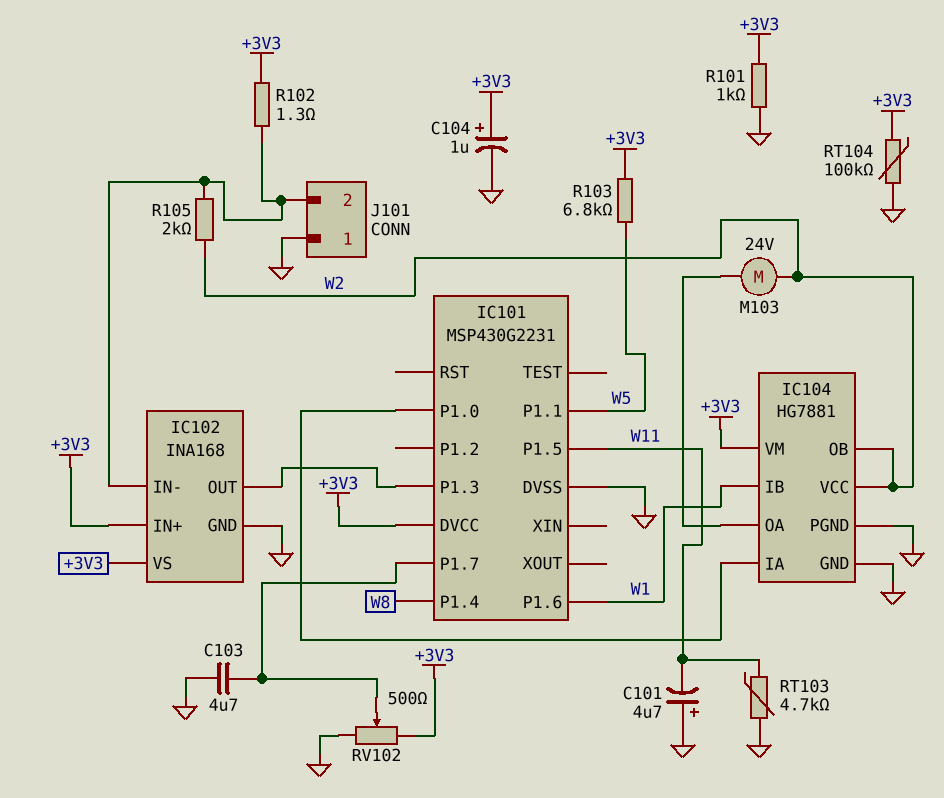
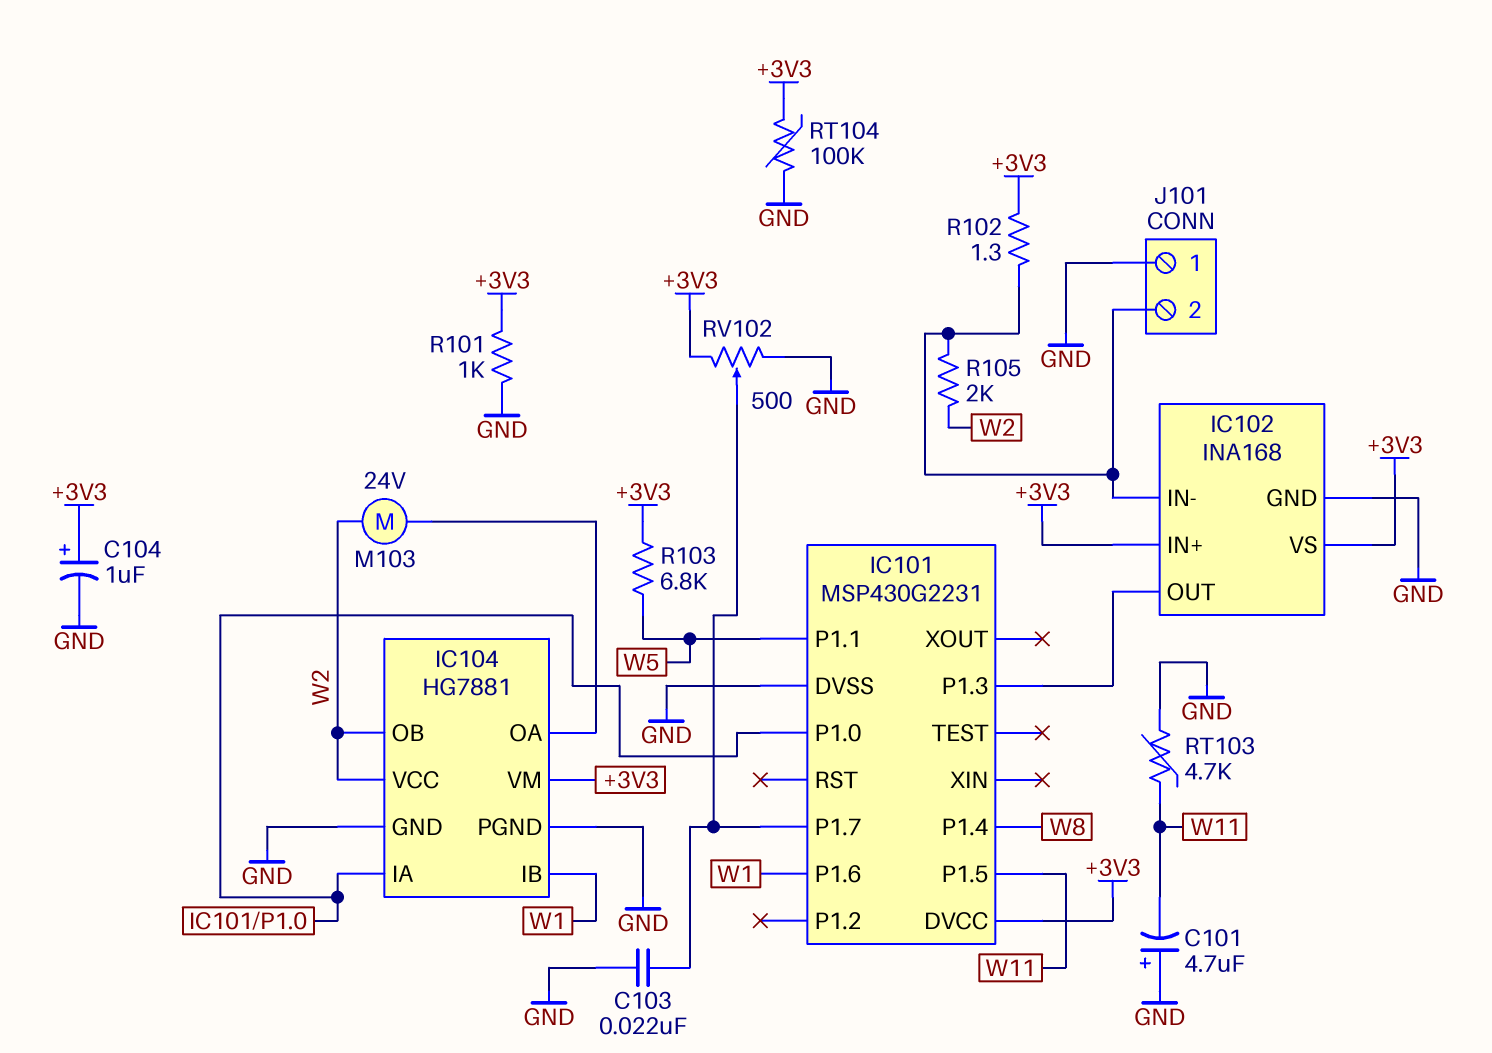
C103: 4.7uF (GND, IC101/P1.7) -> 22nF (GND, IC101/P1.7)

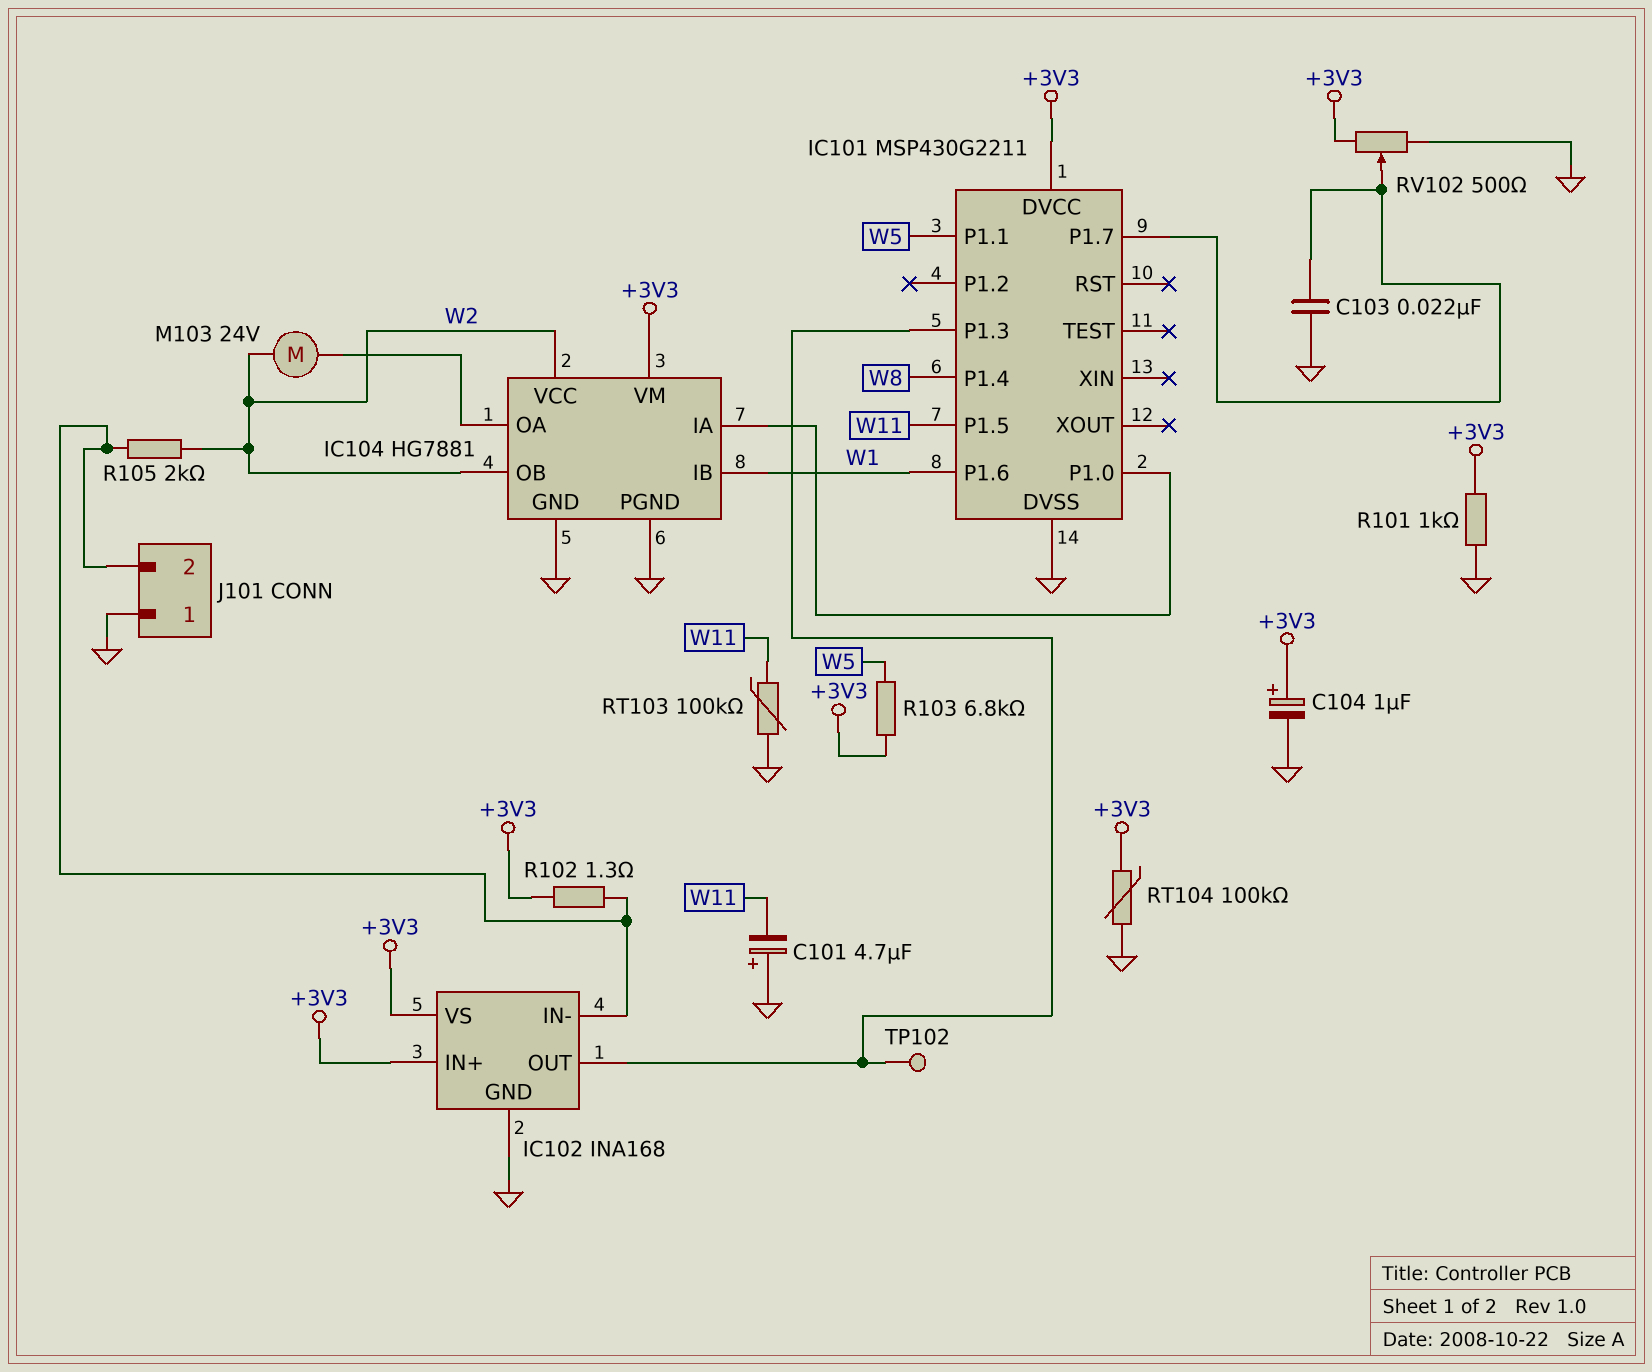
IC101: MSP430G2231 -> MSP430G2211
RT103: 4.7k (GND, W11) -> 100k (GND, W11)
TP102: none -> test point (IC101/P1.3)

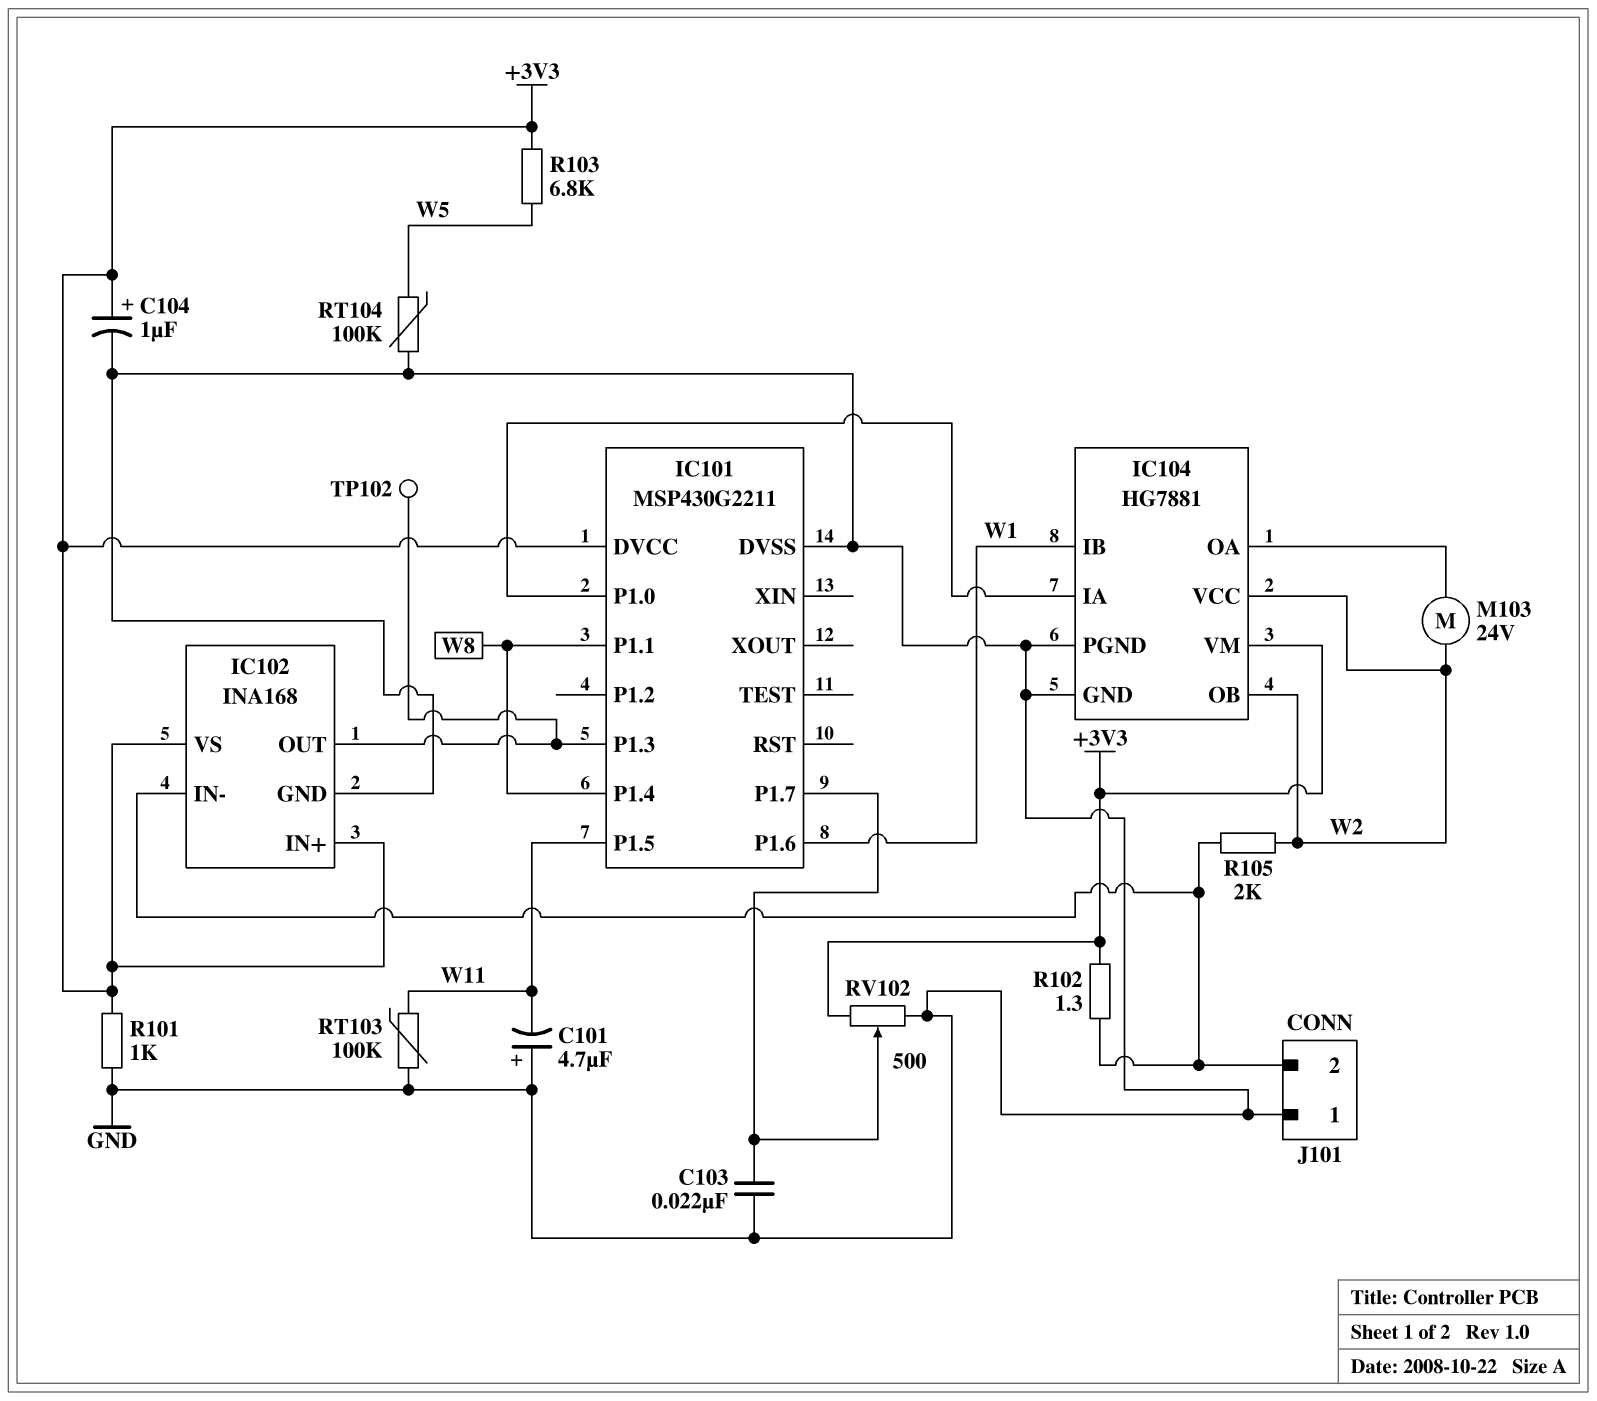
IC101 pin P1.1: W5 -> W8
RT104: 100k (+3V3, GND) -> 100k (GND, W5)

